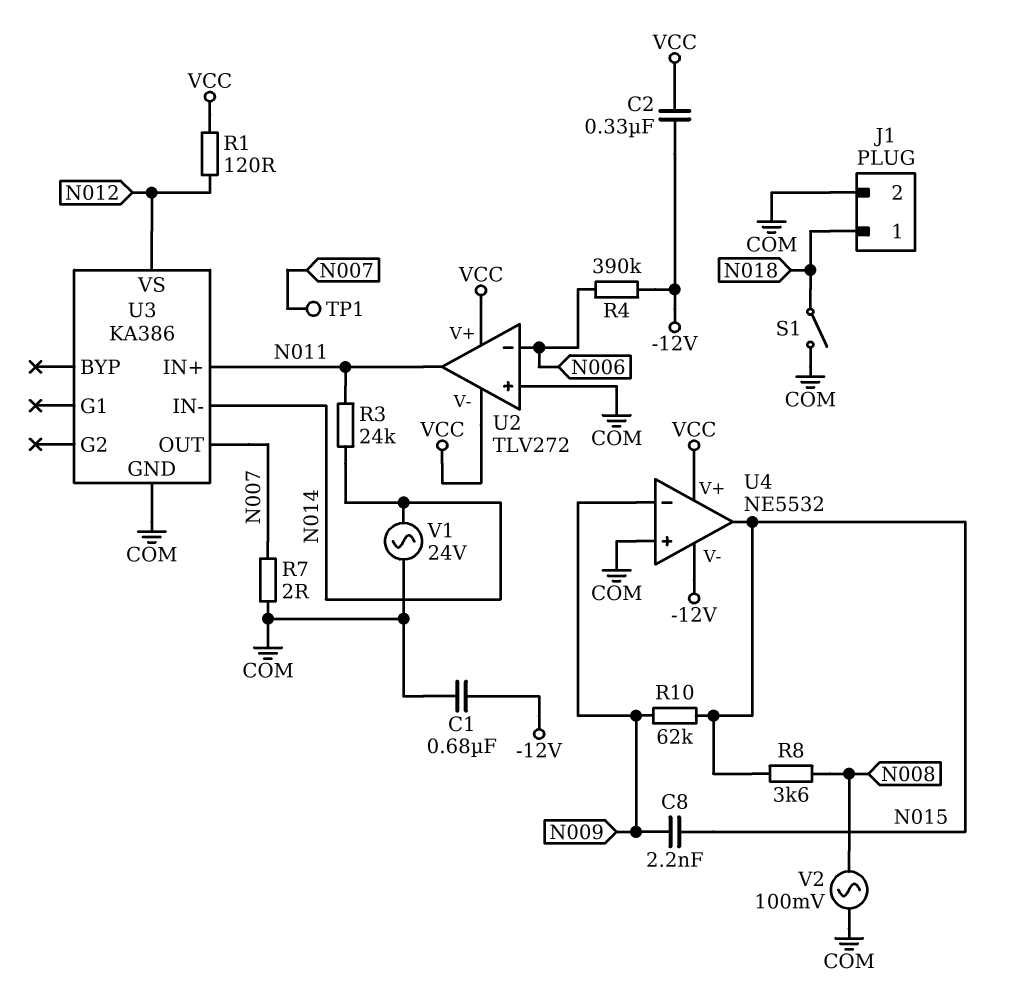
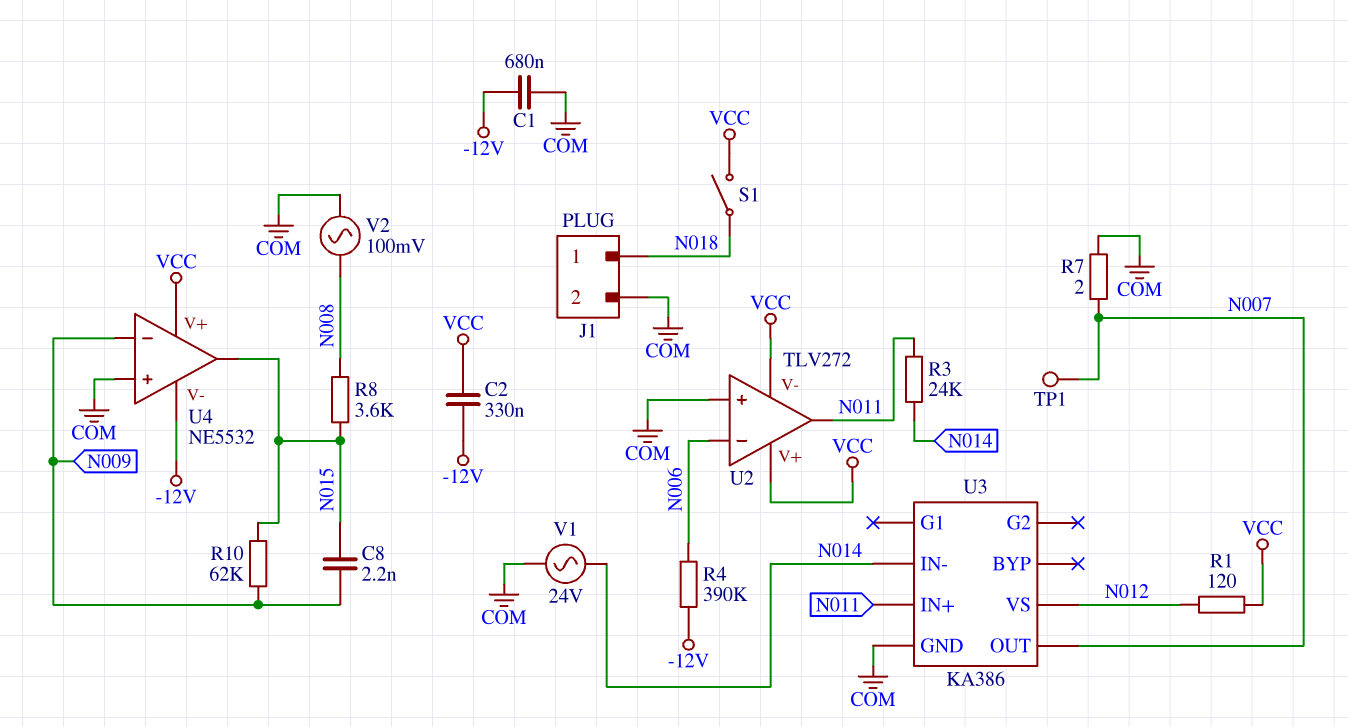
S1: switch (COM, N018) -> switch (N018, VCC)

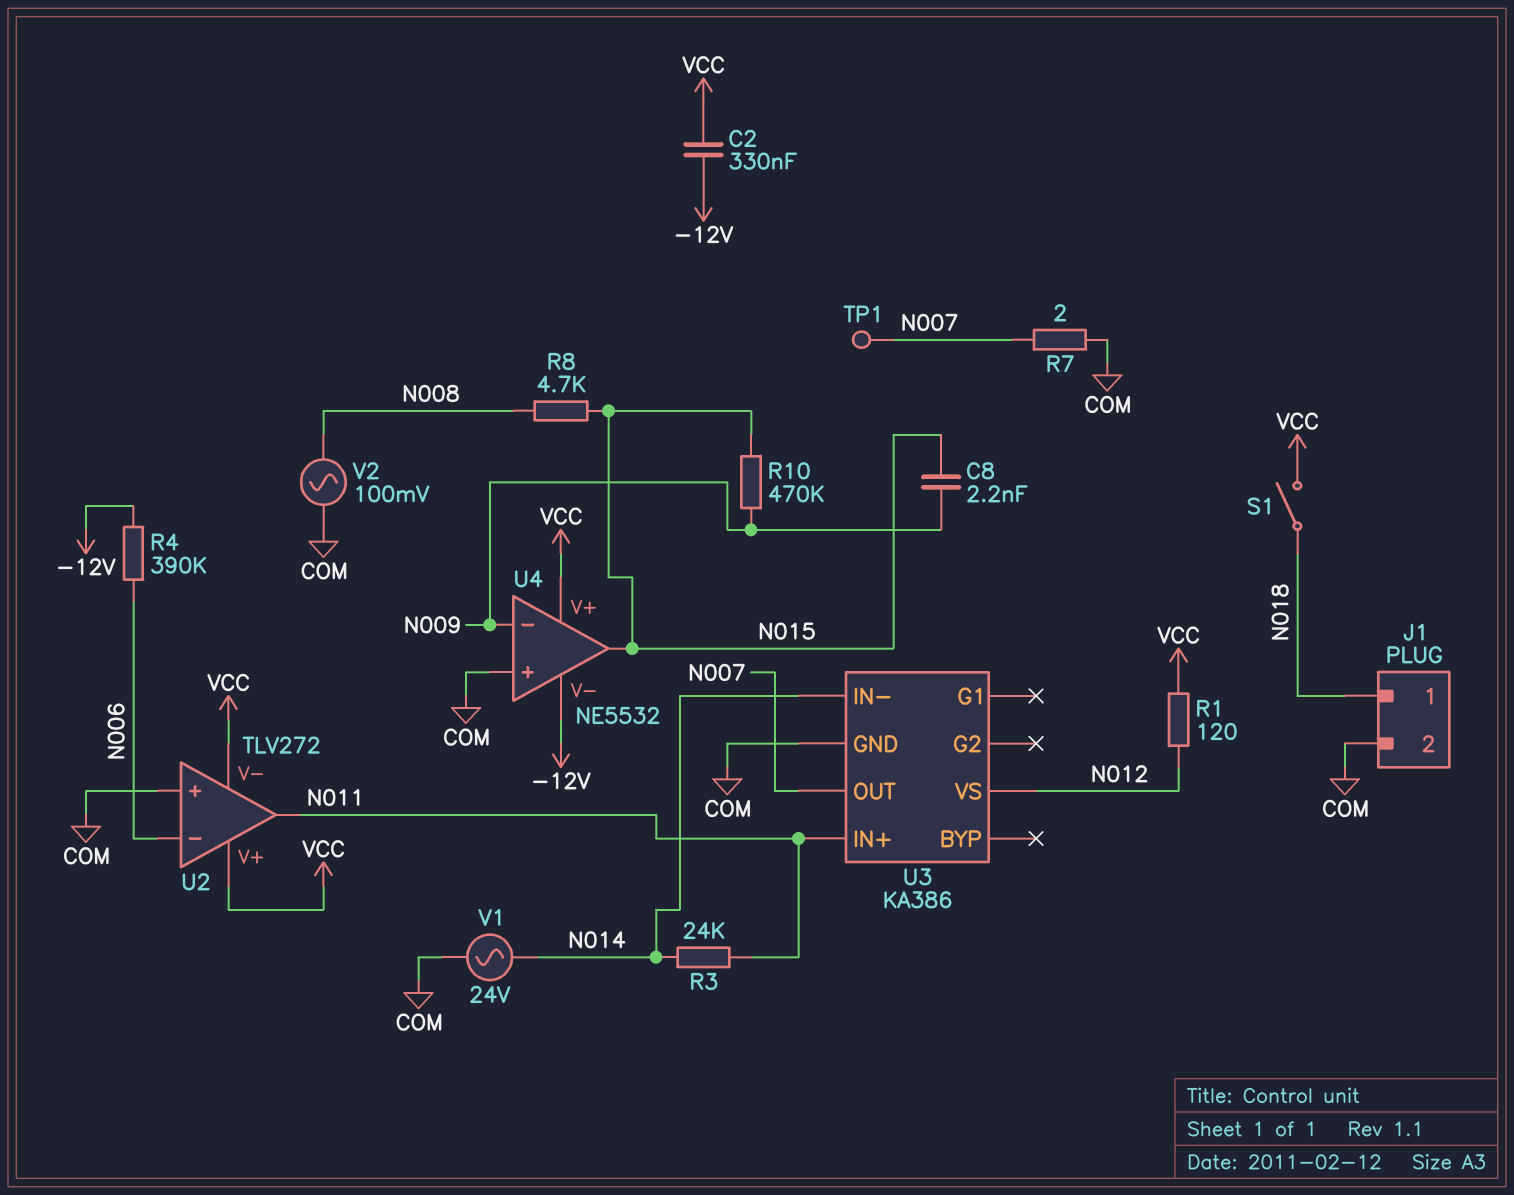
C1: 680nF (-12V, COM) -> none
R8: 3.6k (N008, N015) -> 4.7k (N008, N015)
R10: 62k (N009, N015) -> 470k (N009, N015)

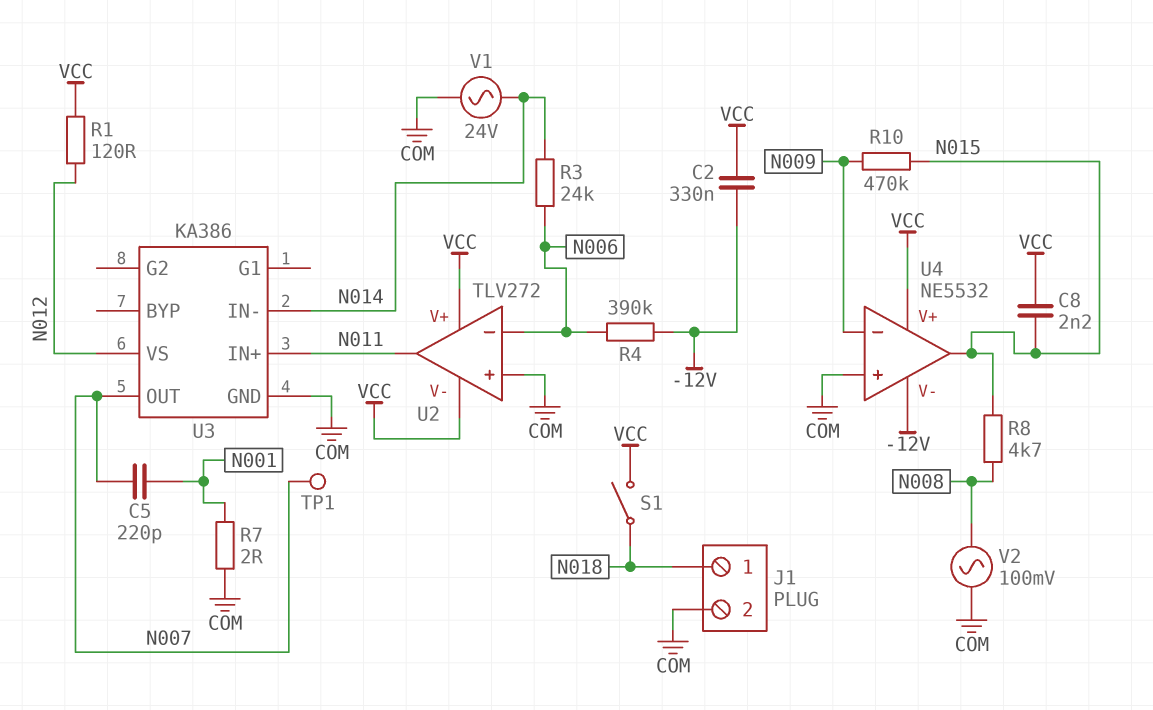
C5: none -> 220pF (N001, N007)
C8: 2.2nF (N009, N015) -> 2.2nF (N015, VCC)
R3: 24k (N011, N014) -> 24k (N006, N014)
R7: 2 (COM, N007) -> 2 (COM, N001)

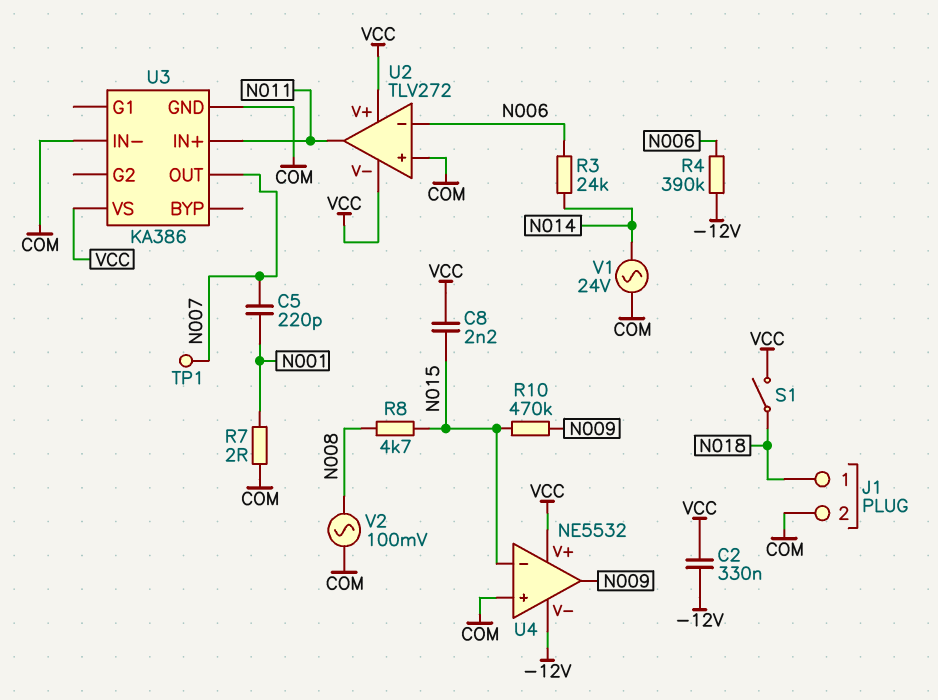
R1: 120 (N012, VCC) -> none
U3 pin IN-: N014 -> COM
U3 pin VS: N012 -> VCC
U4 pin in-: N009 -> N015
U4 pin out: N015 -> N009

